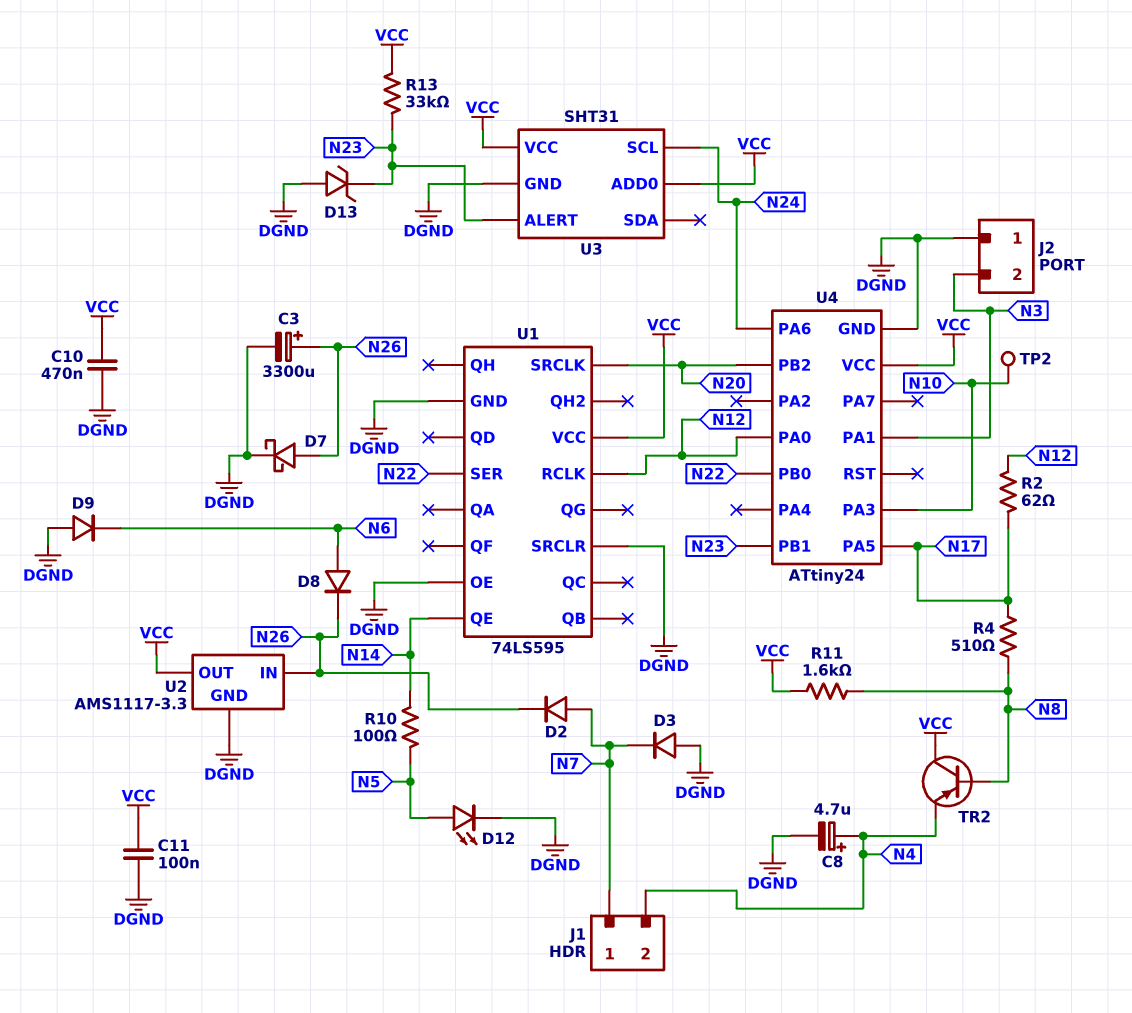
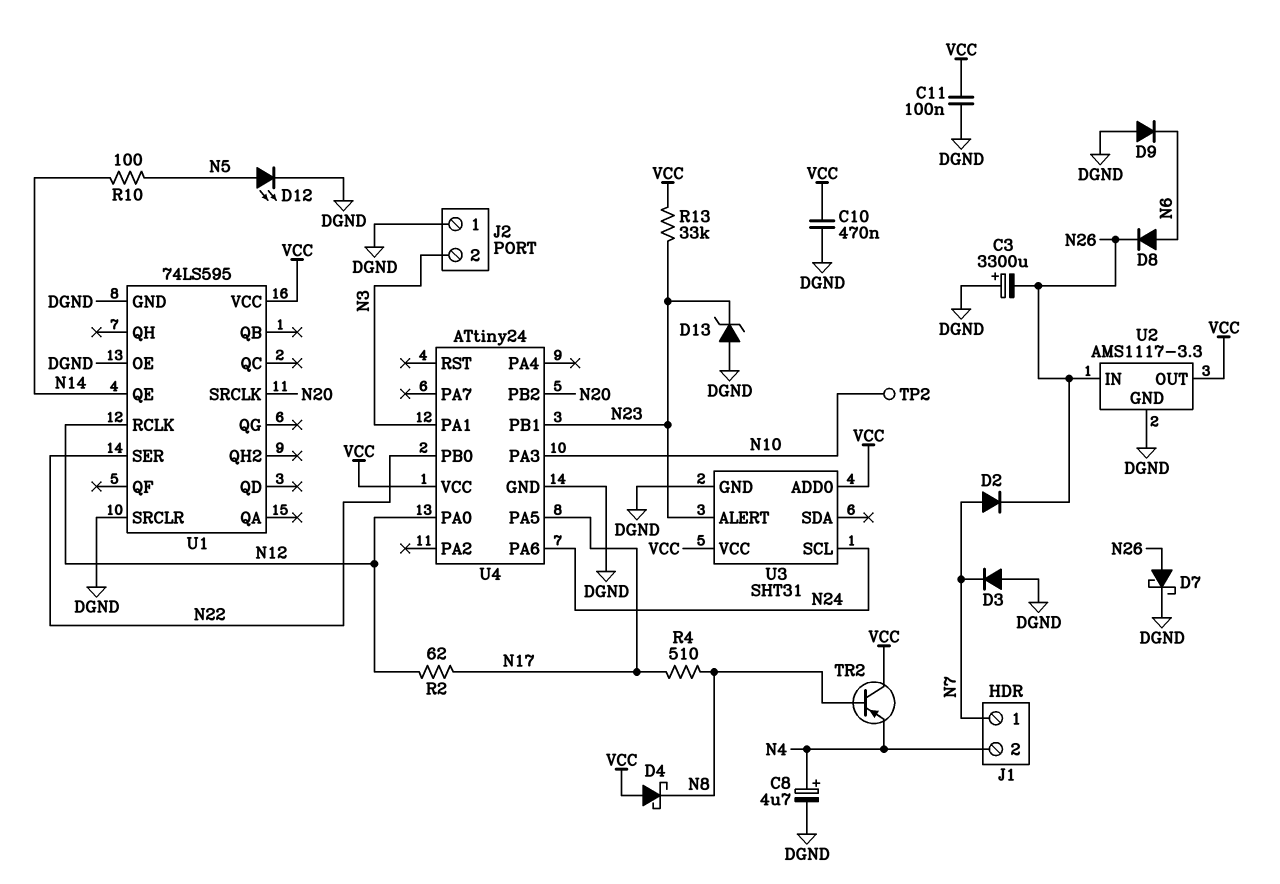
C3: 3300uF (plus N26, minus DGND) -> 3300uF (plus DGND, minus N26)
D4: none -> schottky (A VCC, K N8)
R11: 1.6k (N8, VCC) -> none

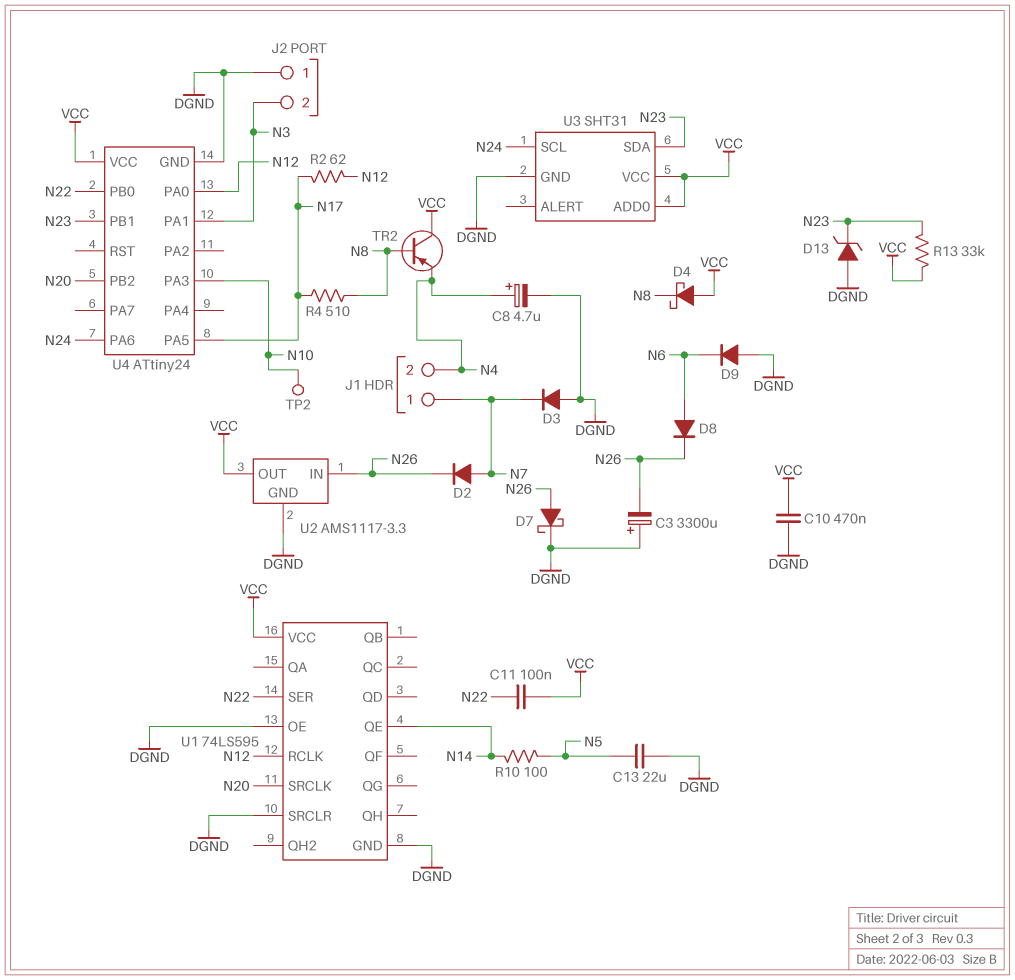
C11: 100nF (DGND, VCC) -> 100nF (N22, VCC)
C13: none -> 22uF (DGND, N5)
D12: LED (A N5, K DGND) -> none
U3 pin ALERT: N23 -> none
U3 pin SDA: none -> N23

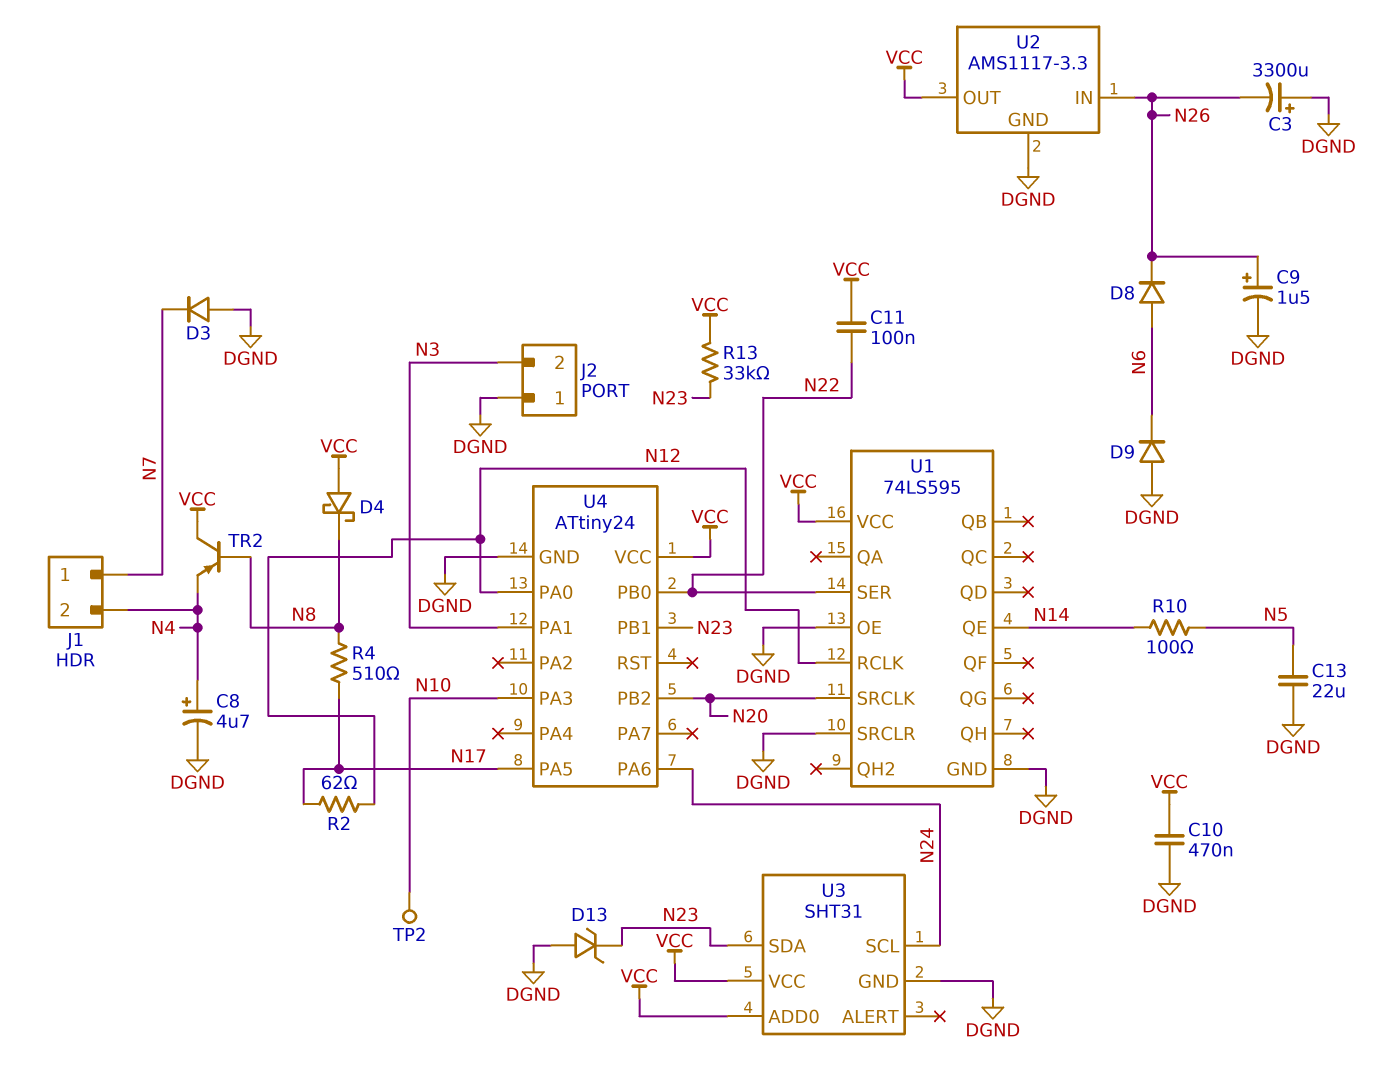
C9: none -> 1.5uF (plus N26, minus DGND)
D2: diode (A N7, K N26) -> none
D7: schottky (A N26, K DGND) -> none

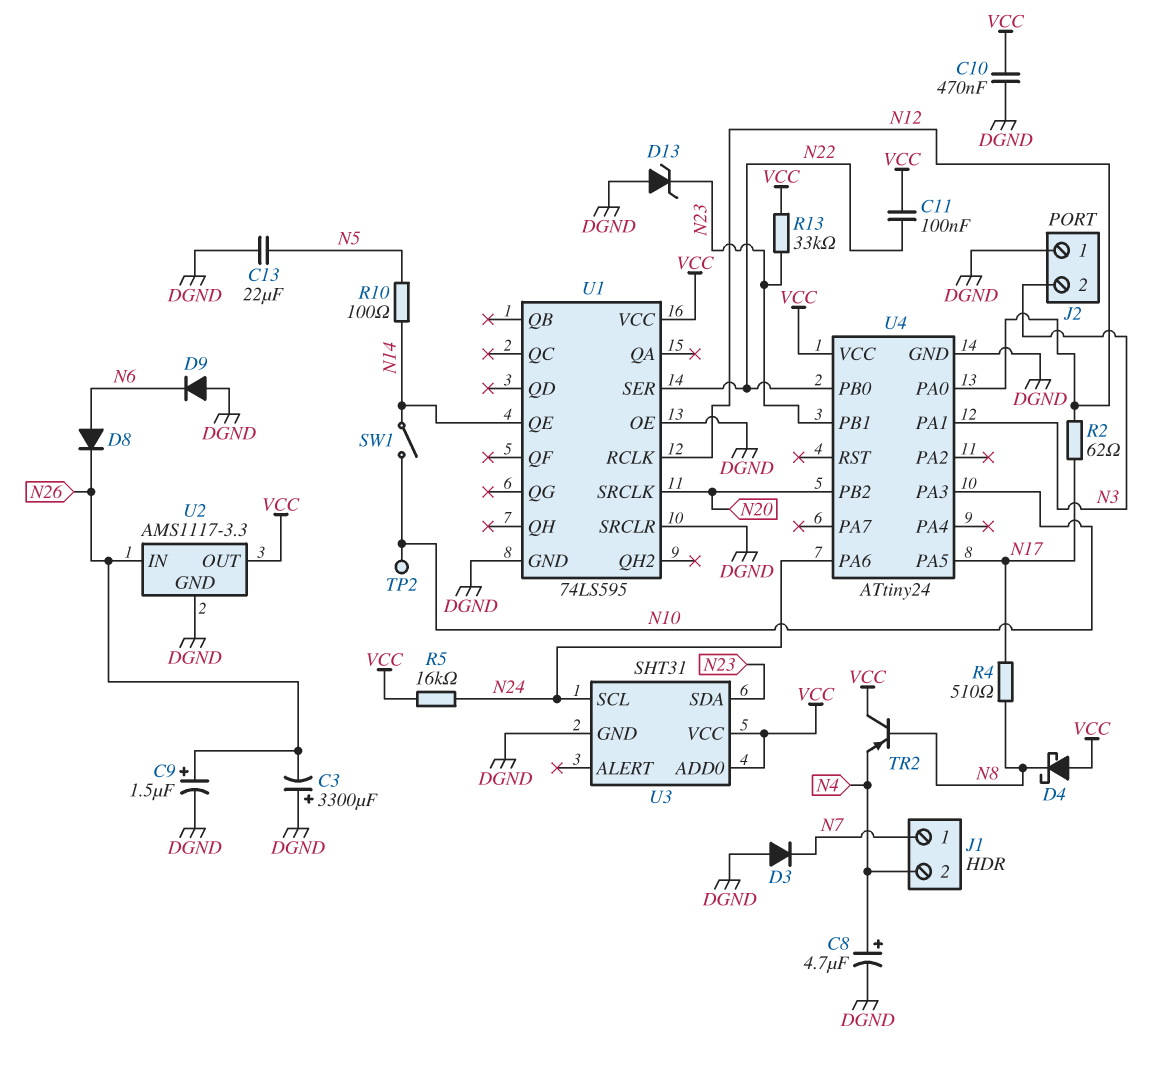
R5: none -> 16k (N24, VCC)
SW1: none -> switch (N10, N14)

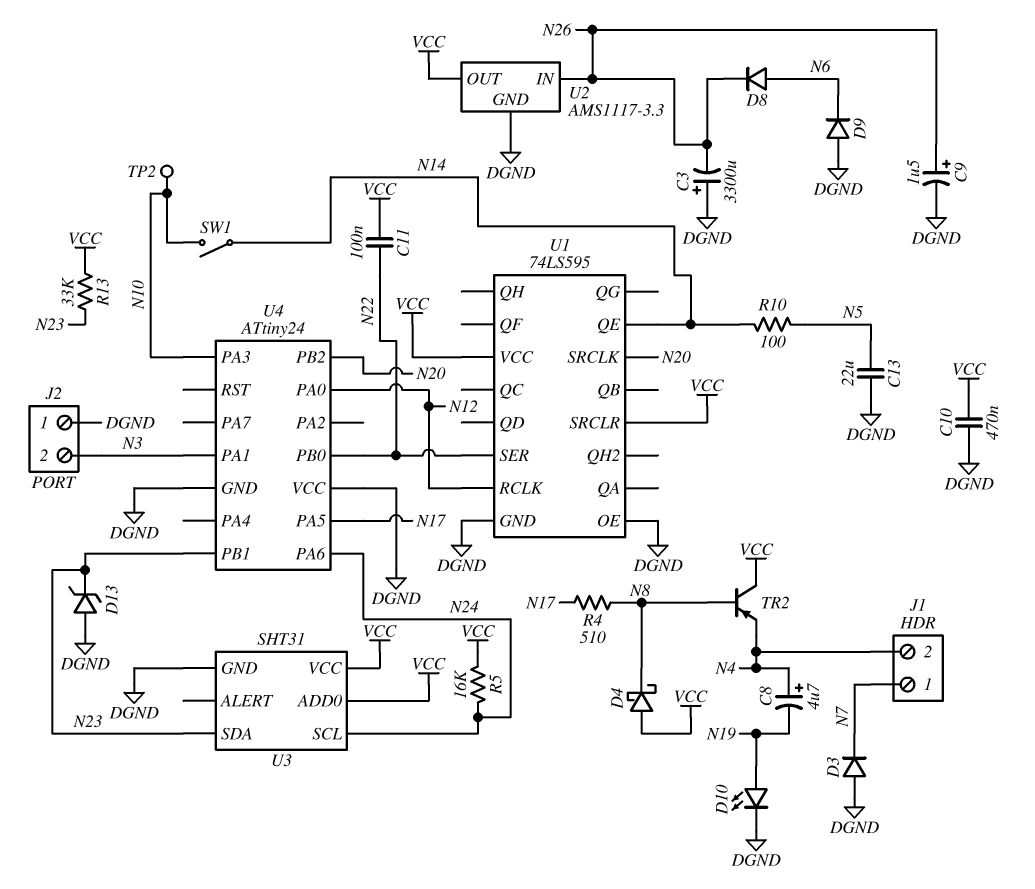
C8: 4.7uF (plus N4, minus DGND) -> 4.7uF (plus N4, minus N19)
D10: none -> LED (A N19, K DGND)
R2: 62 (N12, N17) -> none
U1 pin SRCLR: DGND -> VCC
U4 pin VCC: VCC -> DGND

